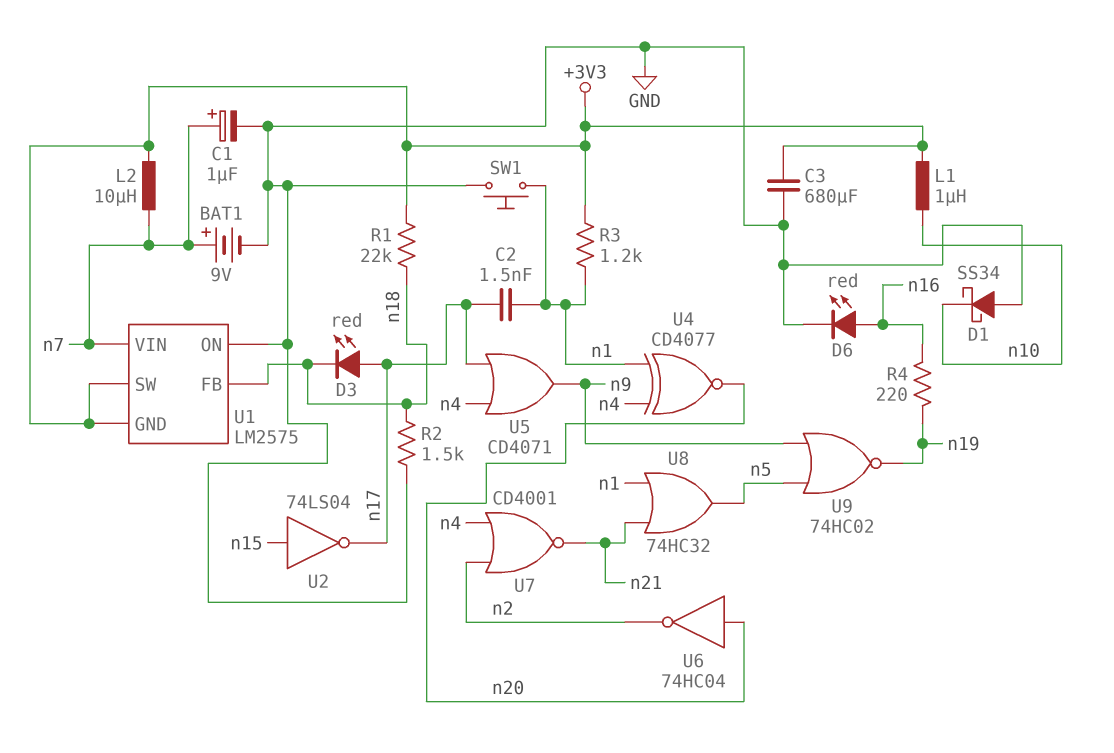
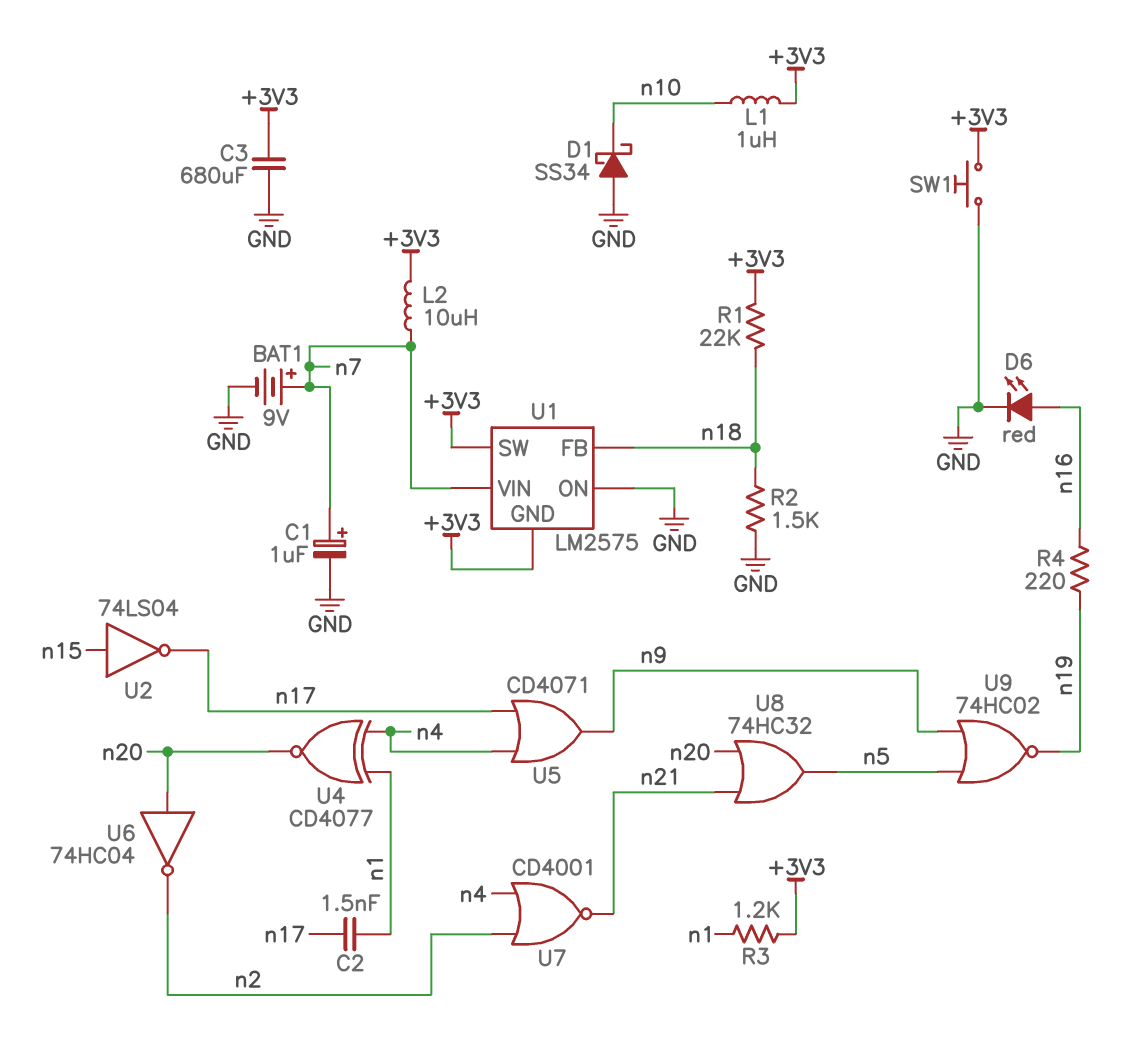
D3: LED red (A n17, K n18) -> none
SW1: button (GND, n1) -> button (+3V3, GND)
U8: OR 74HC32 (in n1, in n21, out n5) -> OR 74HC32 (in n20, in n21, out n5)

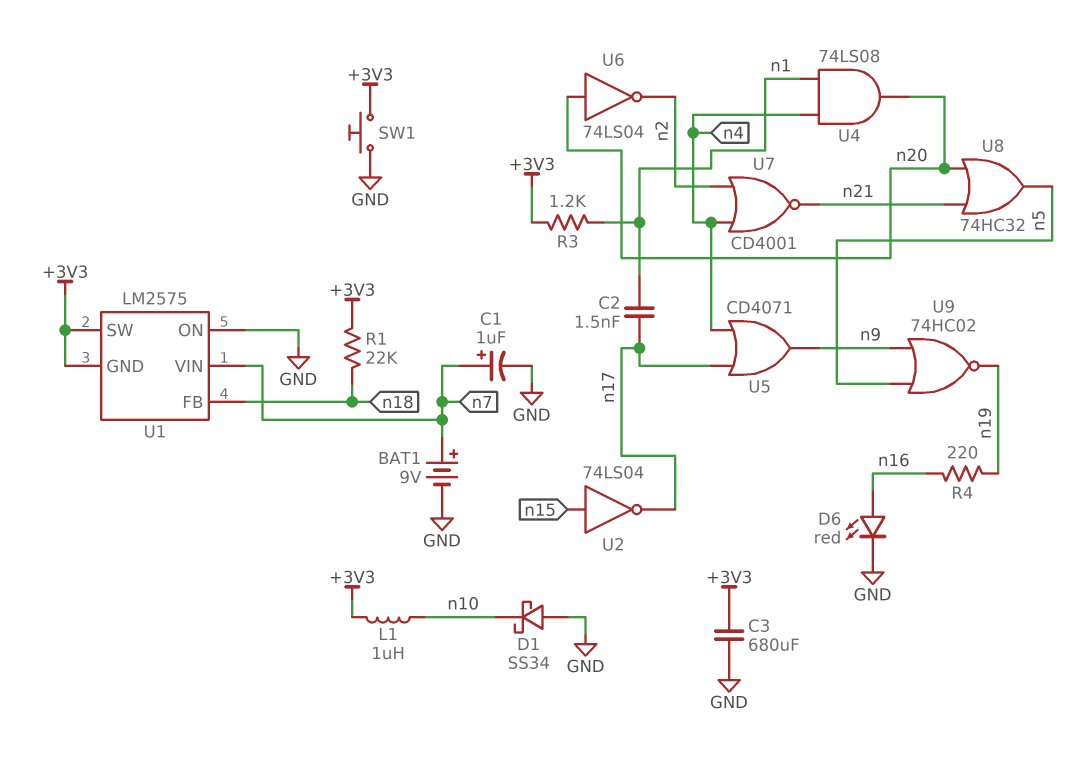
L2: 10uH (+3V3, n7) -> none
R2: 1.5k (GND, n18) -> none
U4: XNOR CD4077 (in n1, in n4, out n20) -> AND 74LS08 (in n1, in n4, out n20)
U6: NOT 74HC04 (in n20, out n2) -> NOT 74LS04 (in n20, out n2)

